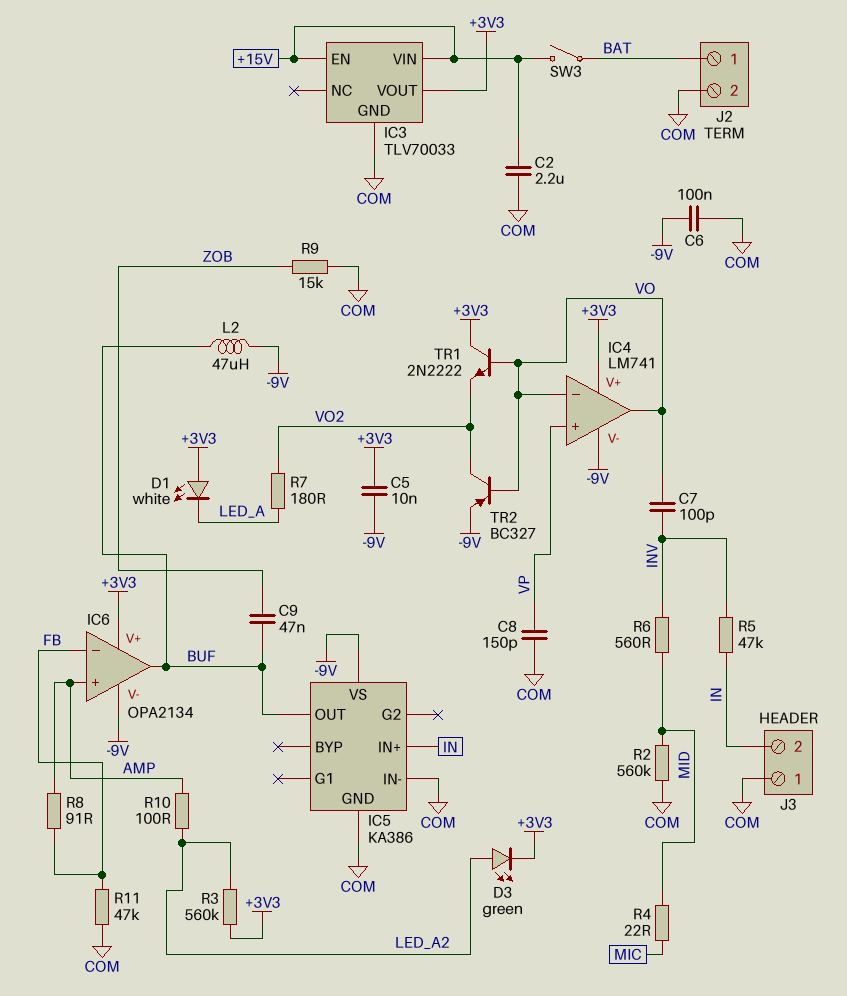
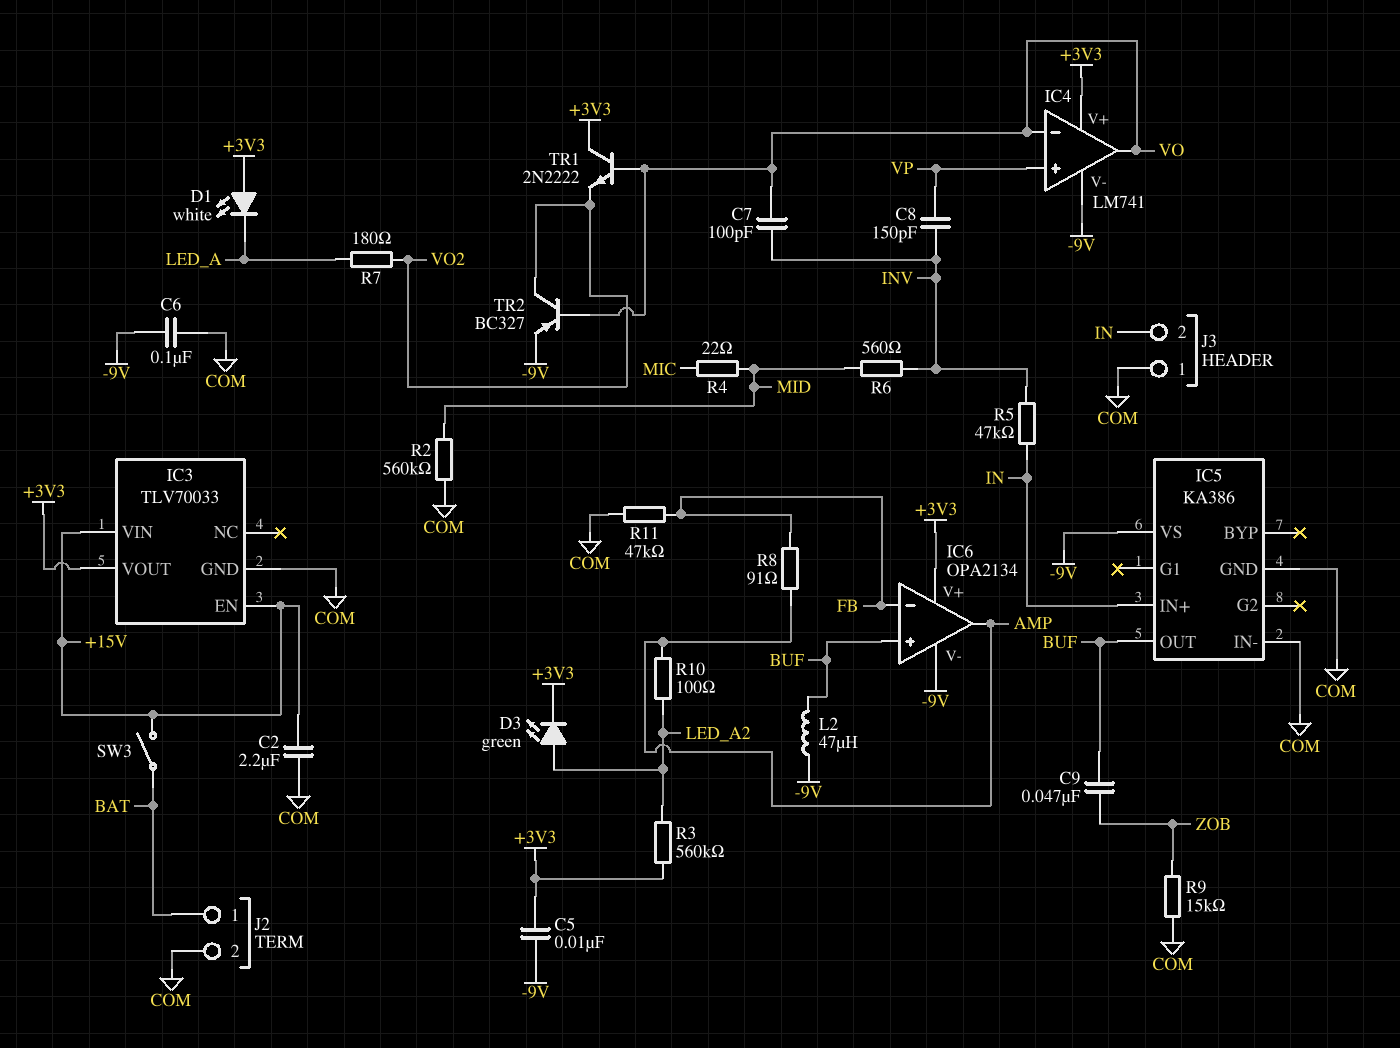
C8: 150pF (COM, VP) -> 150pF (INV, VP)
IC6 pin in+: AMP -> BUF
IC6 pin out: BUF -> AMP

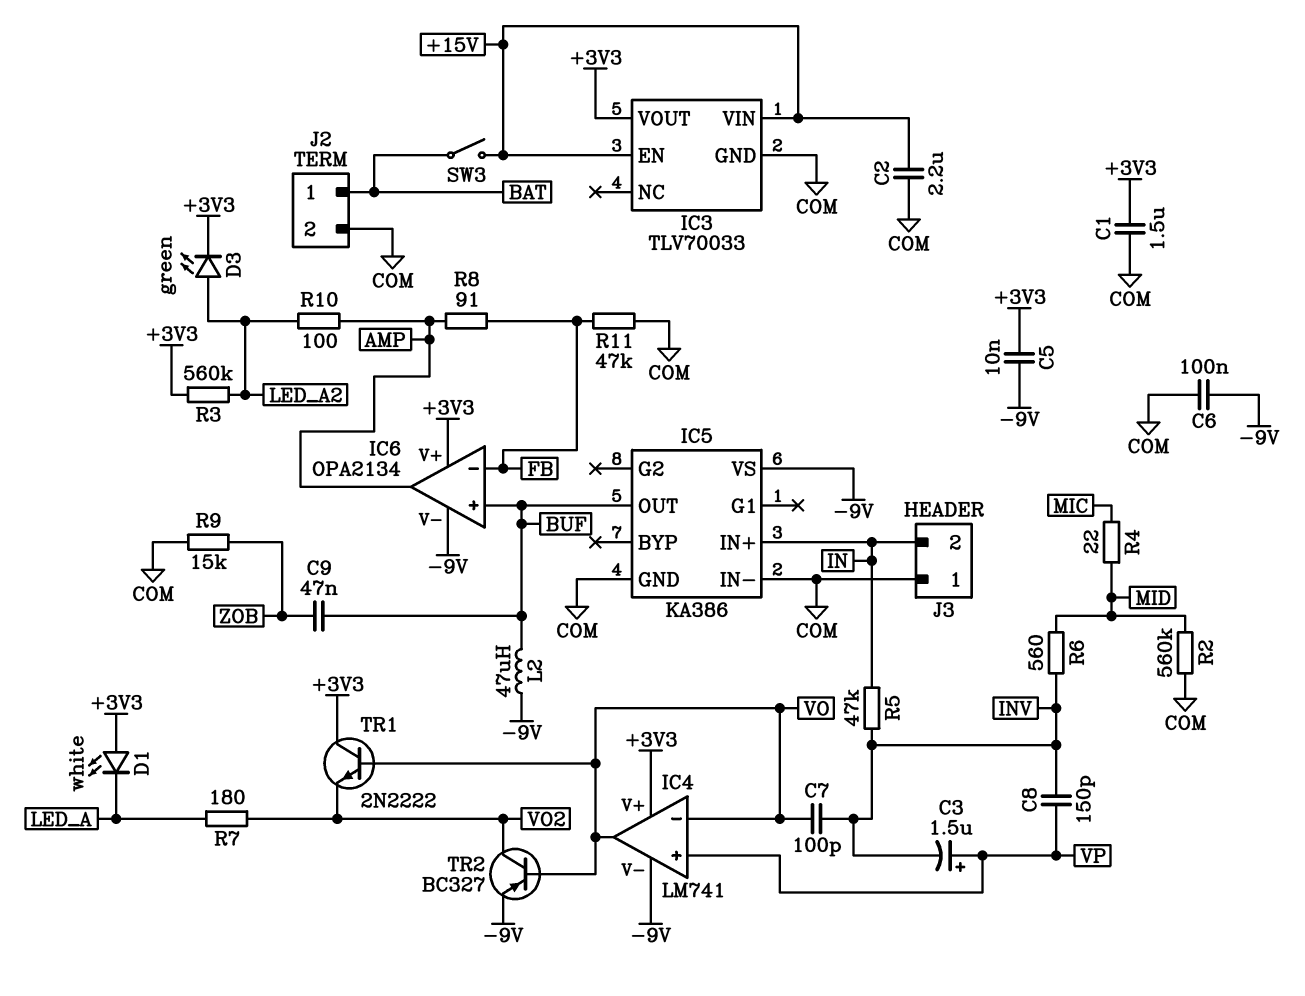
C1: none -> 1.5uF (+3V3, COM)
C3: none -> 1.5uF (plus VP, minus INV)

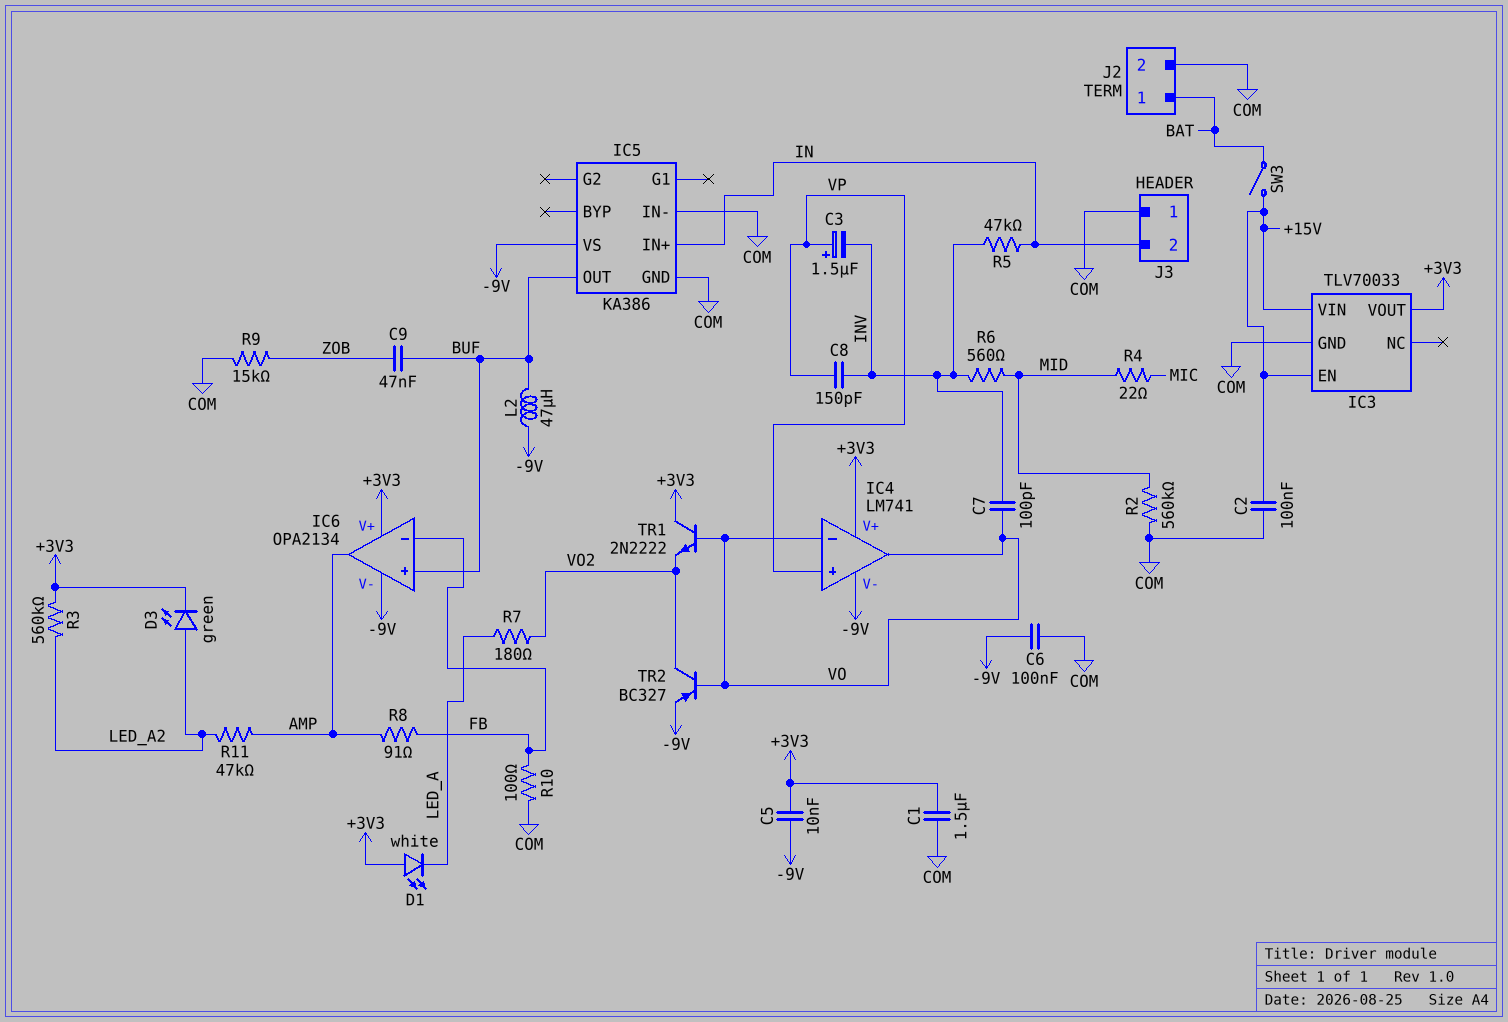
C2: 2.2uF (+15V, COM) -> 100nF (+15V, COM)
R10: 100 (AMP, LED_A2) -> 100 (COM, FB)
R11: 47k (COM, FB) -> 47k (AMP, LED_A2)

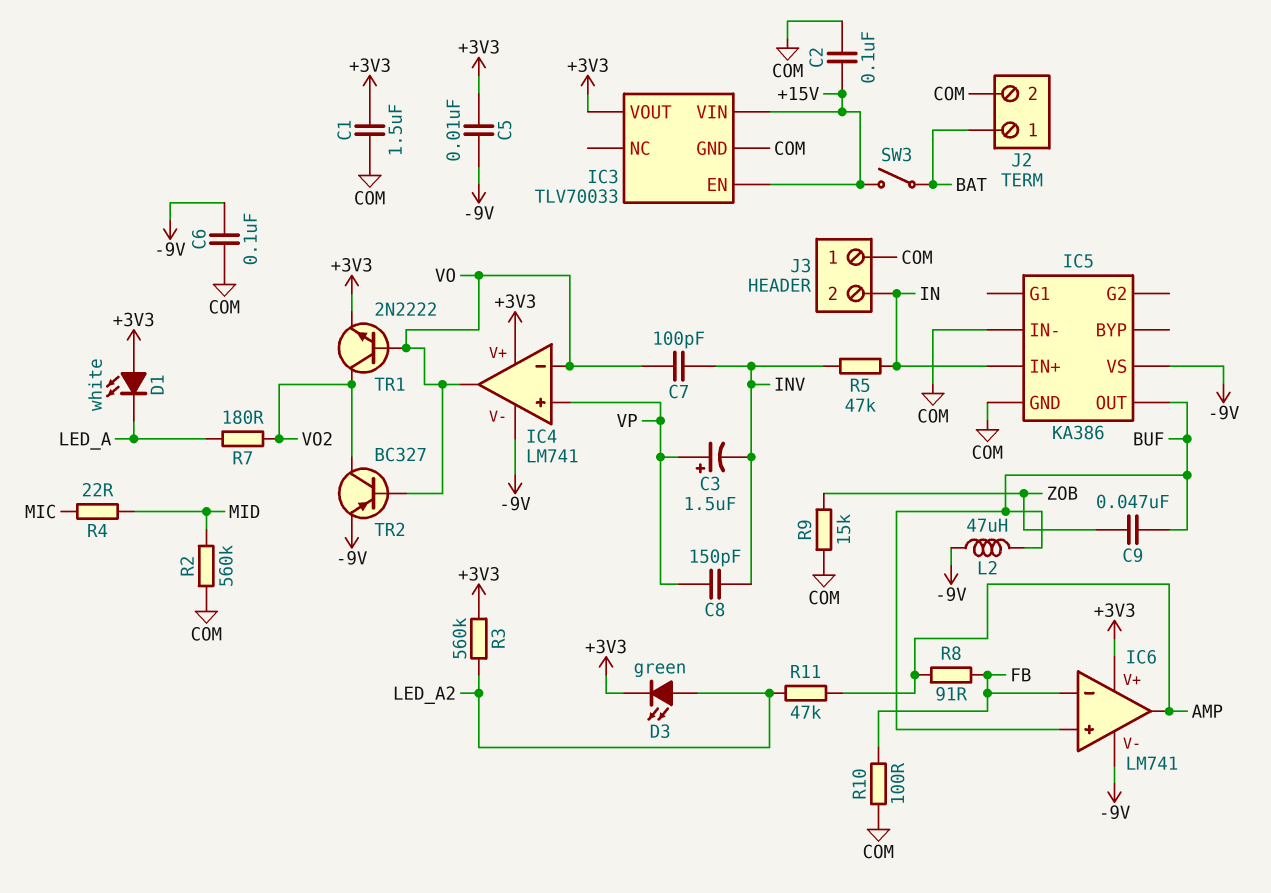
IC6: OPA2134 -> LM741
R6: 560 (INV, MID) -> none
TR1: NPN 2N2222 (B VO, C +3V3, E VO2) -> NPN 2N2222 (B VO, C VO2, E +3V3)

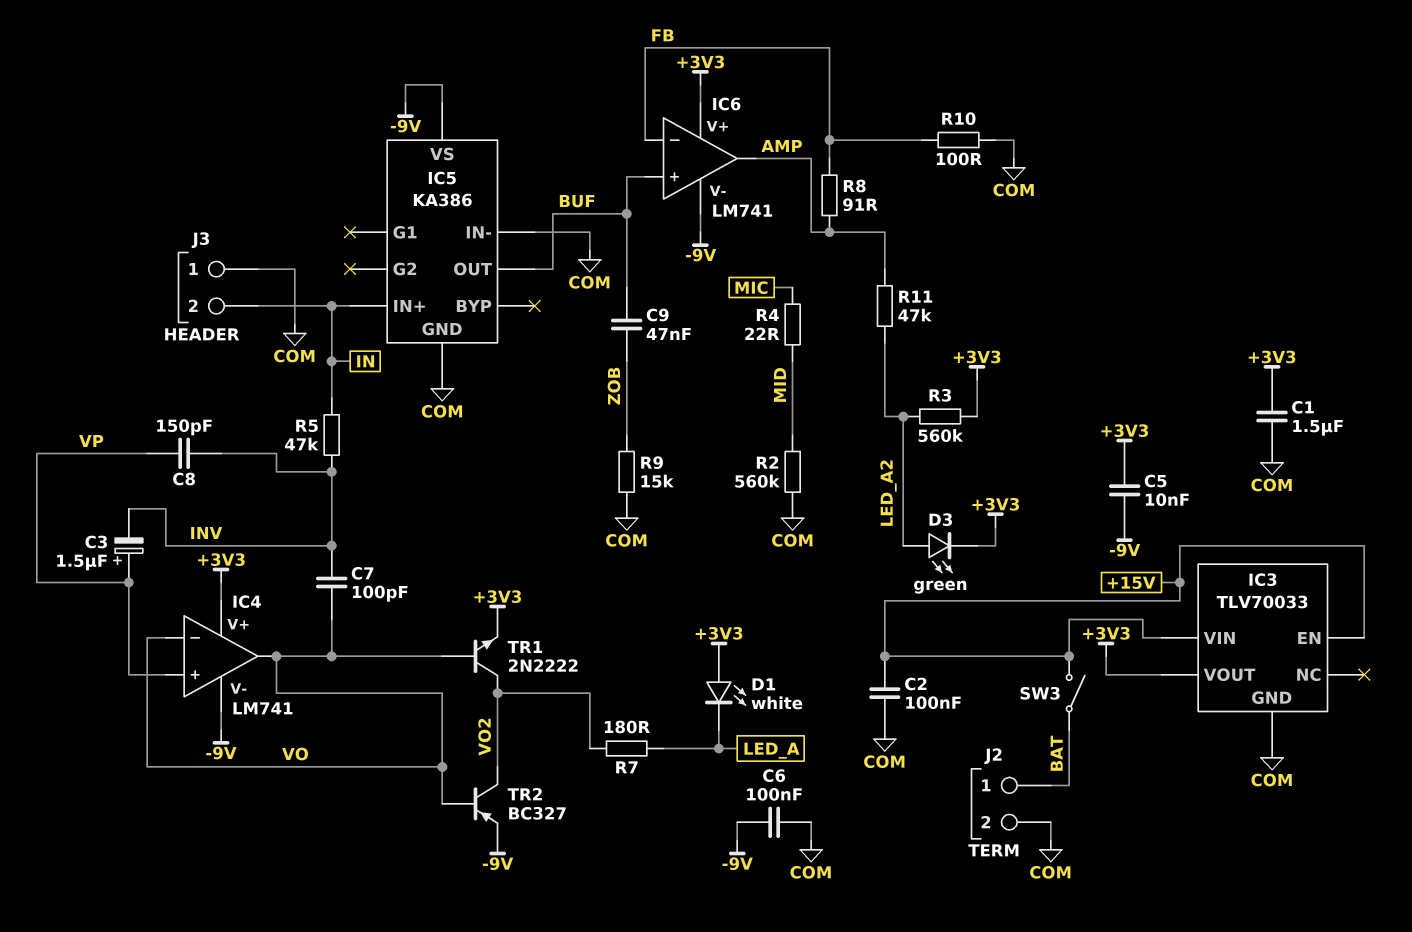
L2: 47uH (-9V, BUF) -> none

